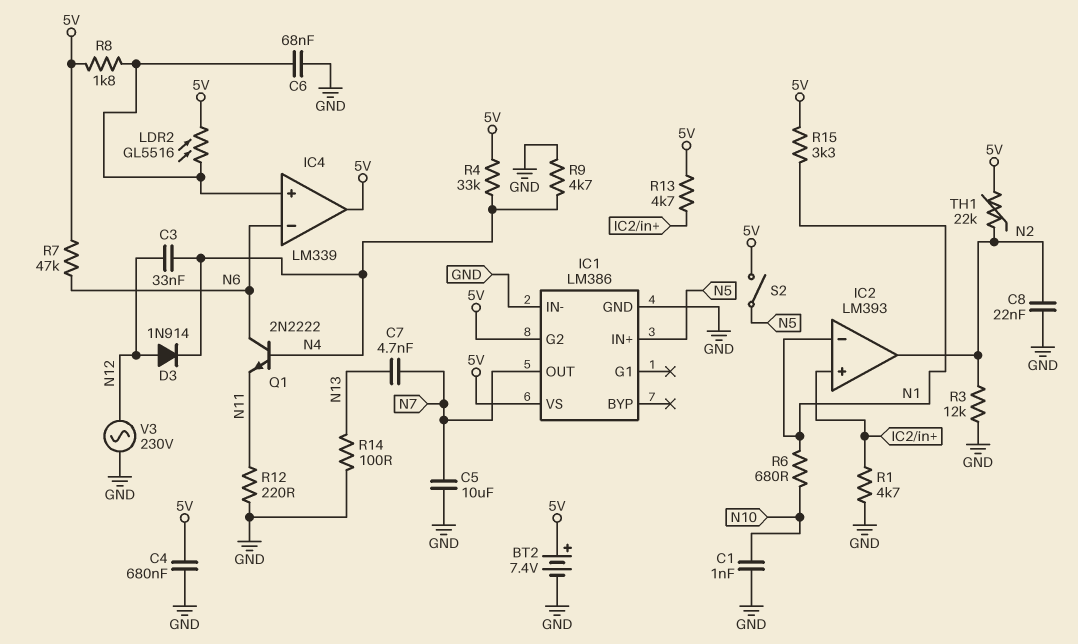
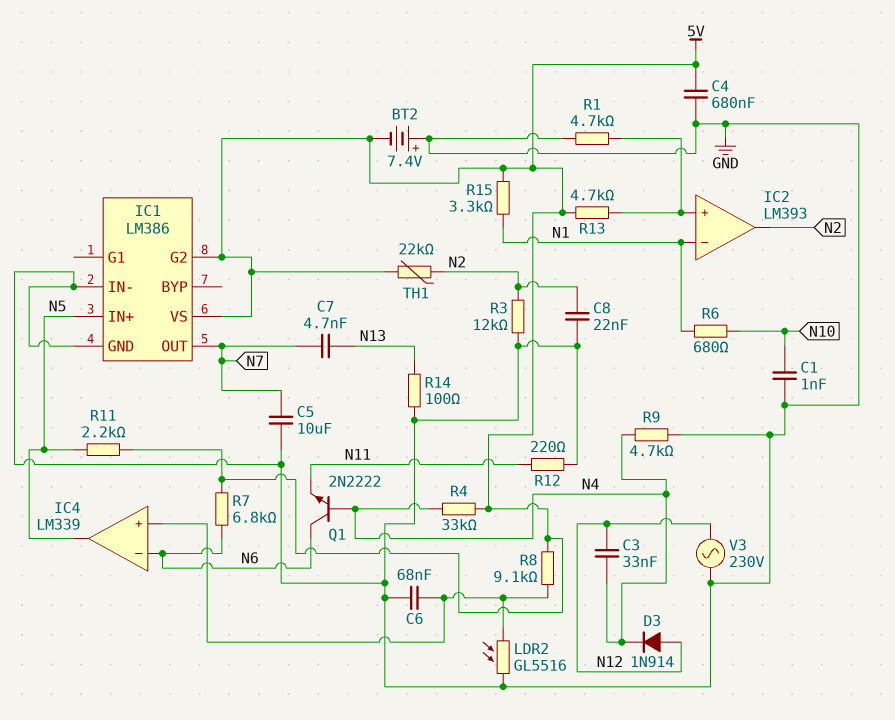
BT2: 7.4V (plus 5V, minus GND) -> 7.4V (plus GND, minus 5V)
IC4 pin out: 5V -> N5
LDR2: GL5516 (5V, IC4/in+) -> GL5516 (GND, IC4/in+)
R7: 47k (5V, N6) -> 6.8k (5V, N6)
R8: 1.8k (5V, IC4/in+) -> 9.1k (5V, IC4/in+)
R11: none -> 2.2k (5V, N5)
S2: switch (5V, N5) -> none

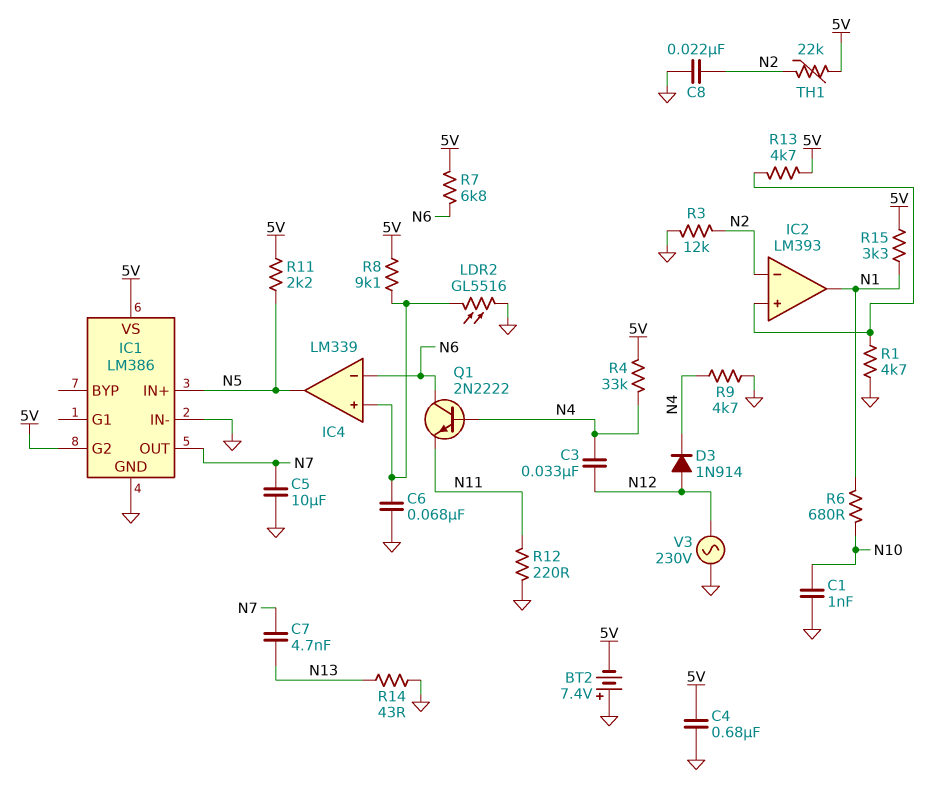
IC2 pin in-: N1 -> N2
IC2 pin out: N2 -> N1
R14: 100 (GND, N13) -> 43 (GND, N13)

